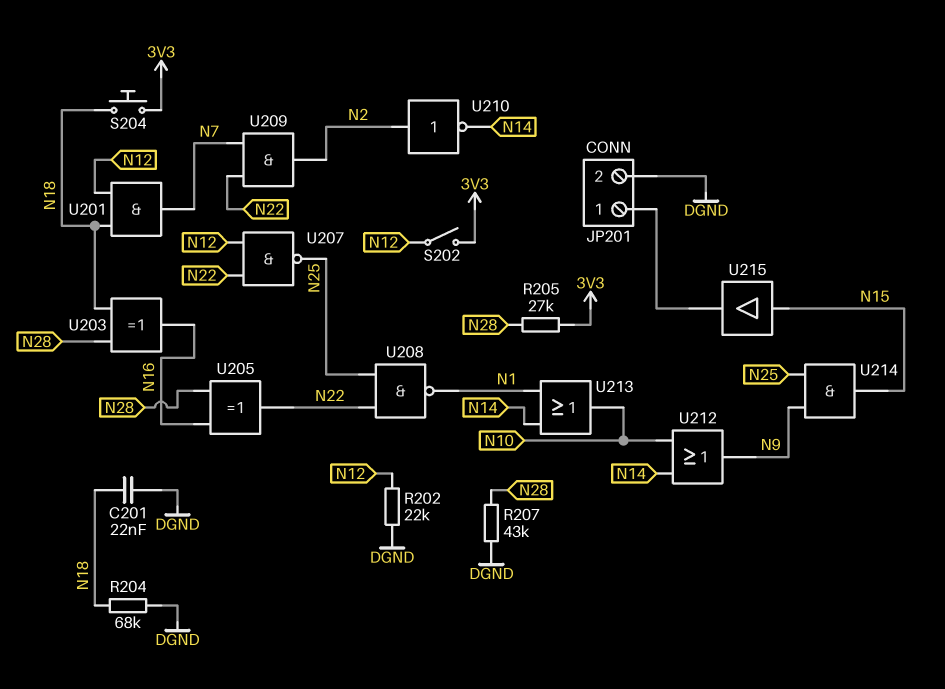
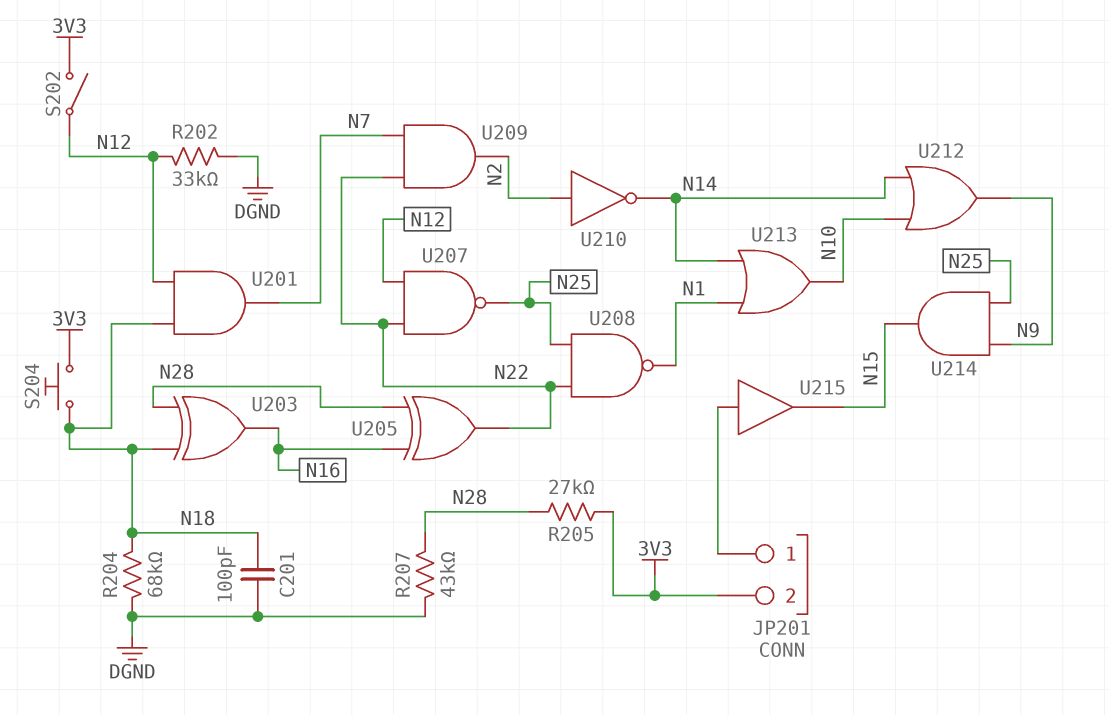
C201: 22nF (DGND, N18) -> 100pF (DGND, N18)
JP201 pin 2: DGND -> 3V3
R202: 22k (DGND, N12) -> 33k (DGND, N12)
U215: buffer (in N15, out JP201/1) -> buffer (in JP201/1, out N15)

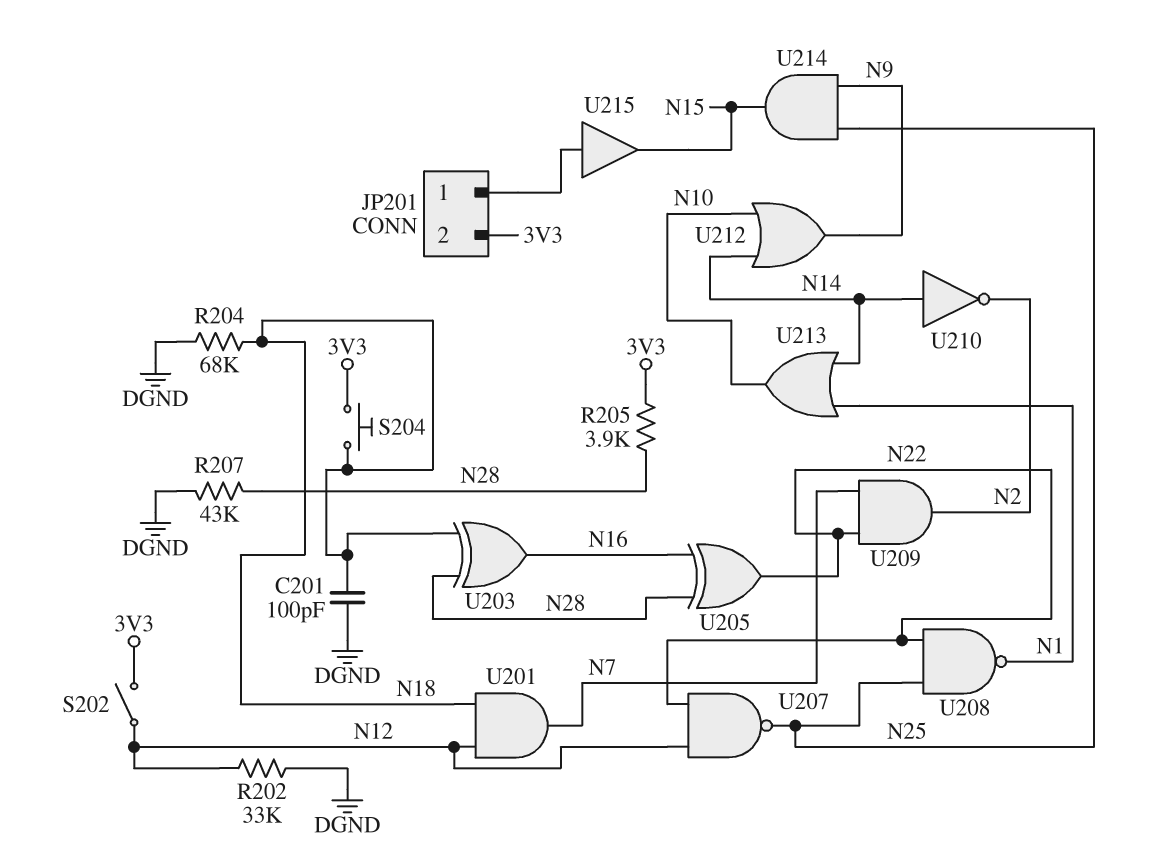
R205: 27k (3V3, N28) -> 3.9k (3V3, N28)
U210: NOT (in N2, out N14) -> NOT (in N14, out N2)

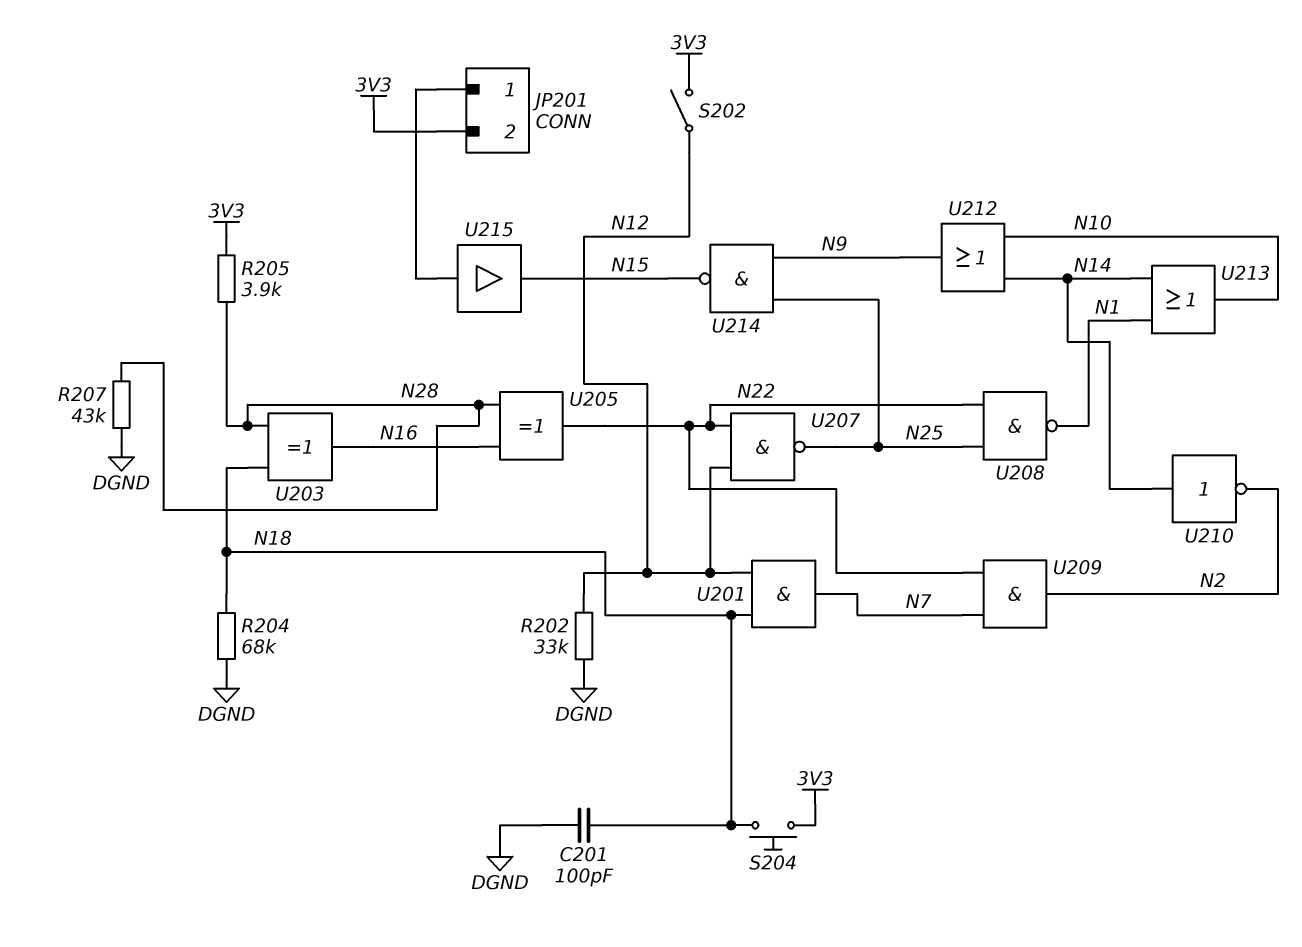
U214: AND (in N9, in N25, out N15) -> NAND (in N9, in N25, out N15)

